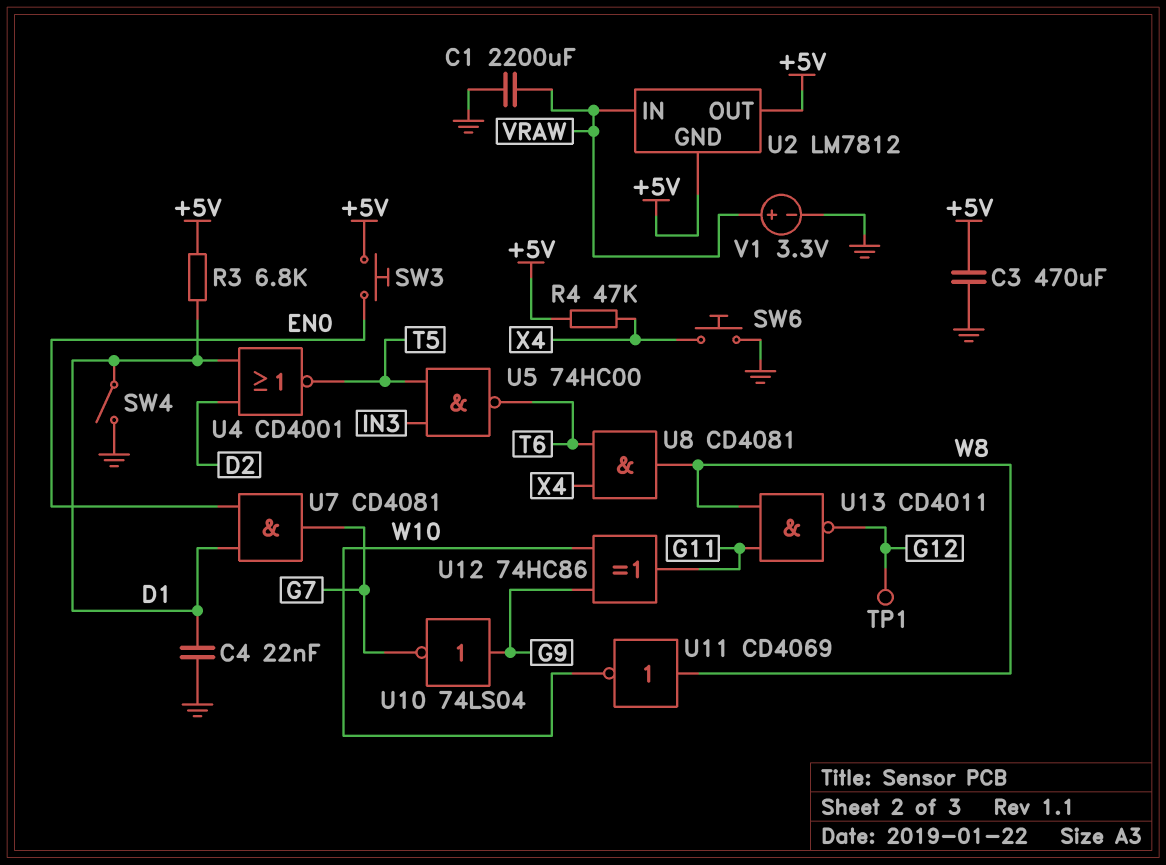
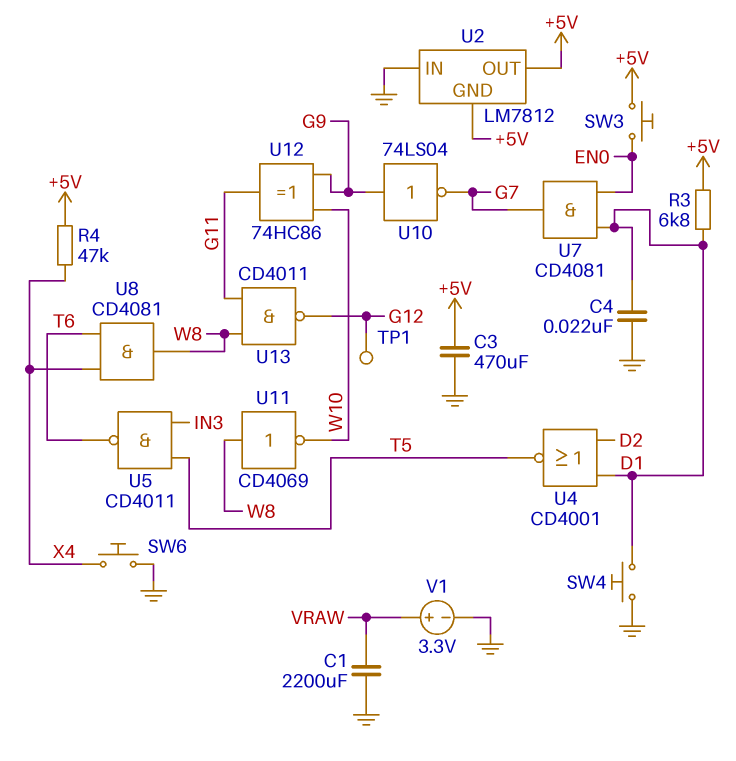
SW4: switch (D1, GND) -> button (D1, GND)
U2 pin IN: VRAW -> GND
U5: NAND 74HC00 (in IN3, in T5, out T6) -> NAND CD4011 (in IN3, in T5, out T6)

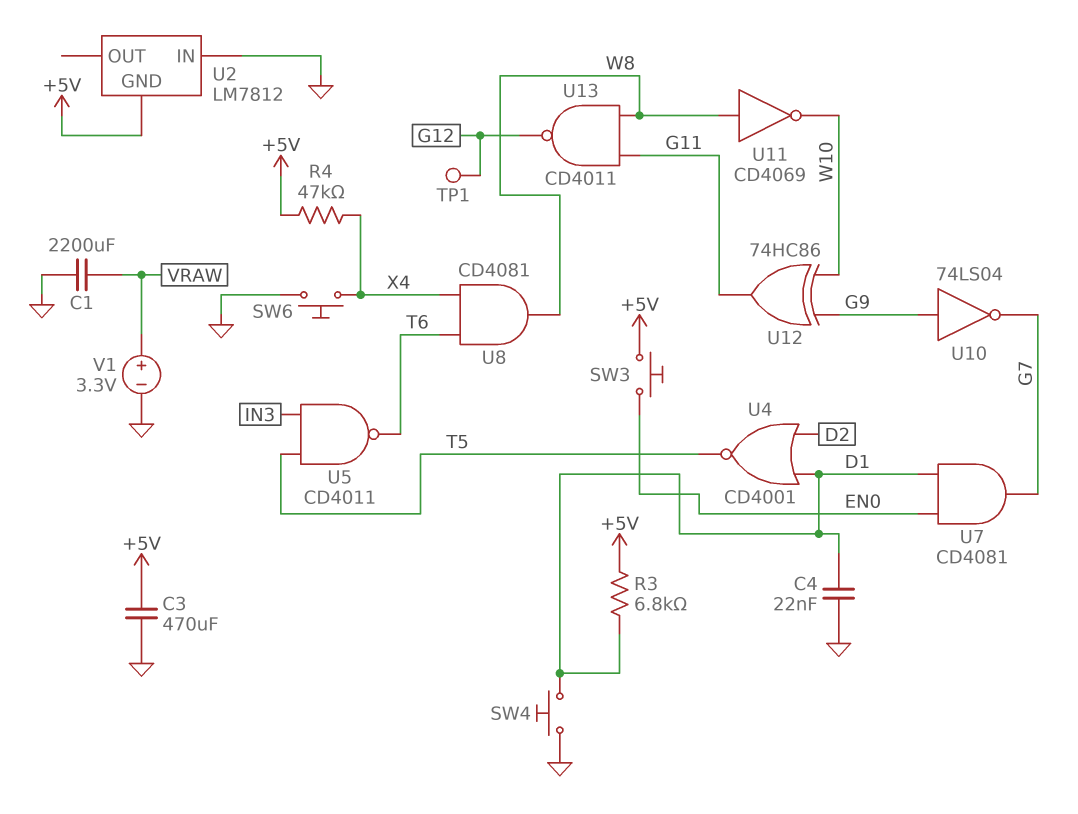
U2 pin OUT: +5V -> none

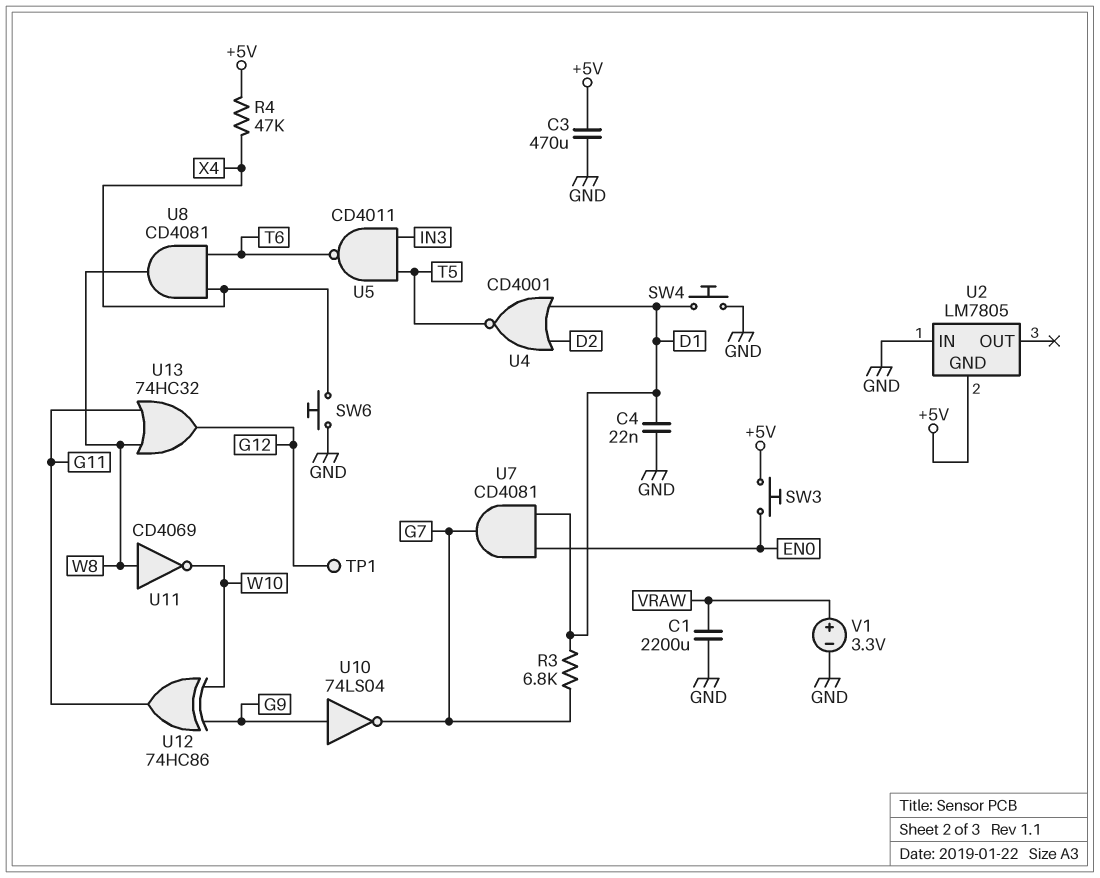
R3: 6.8k (+5V, D1) -> 6.8k (D1, G7)
U2: LM7812 -> LM7805
U13: NAND CD4011 (in G11, in W8, out G12) -> OR 74HC32 (in G11, in W8, out G12)

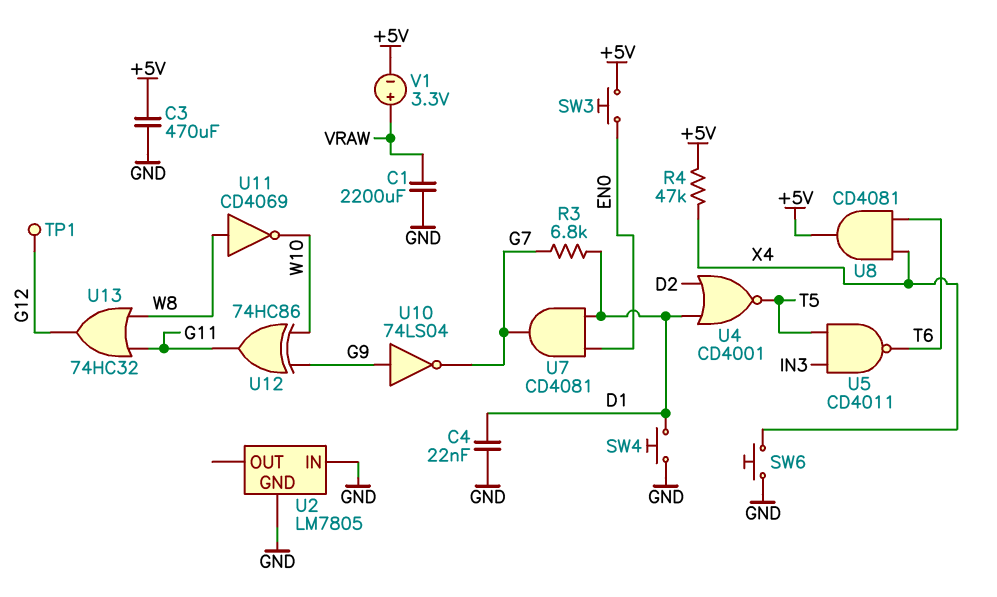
U2 pin GND: +5V -> GND
U8: AND CD4081 (in T6, in X4, out W8) -> AND CD4081 (in T6, in X4, out +5V)
V1: 3.3V (plus VRAW, minus GND) -> 3.3V (plus VRAW, minus +5V)

